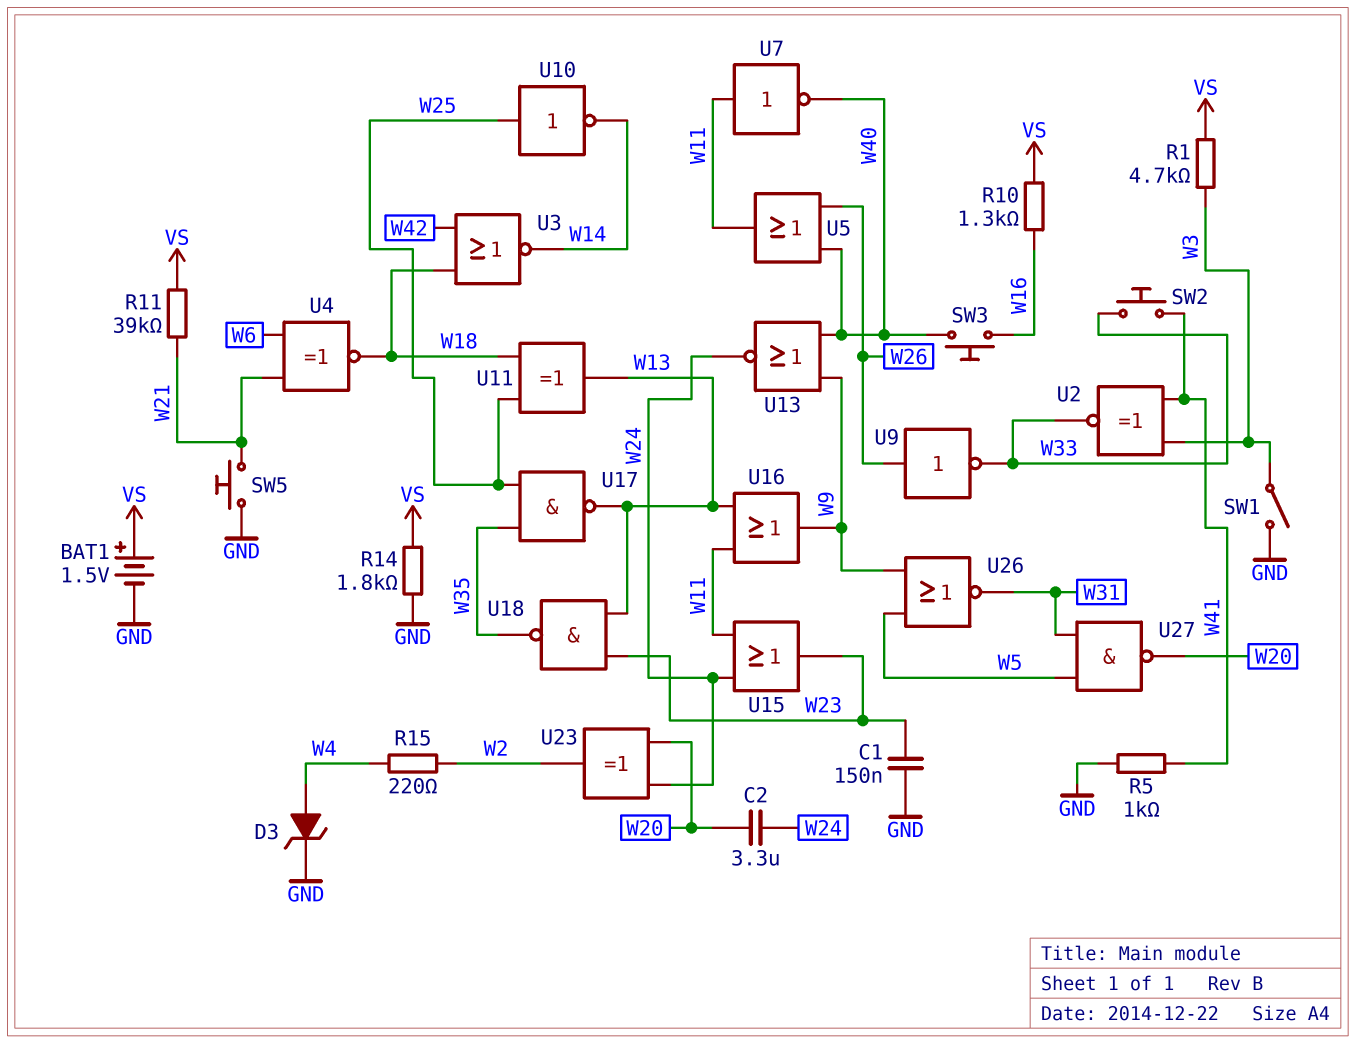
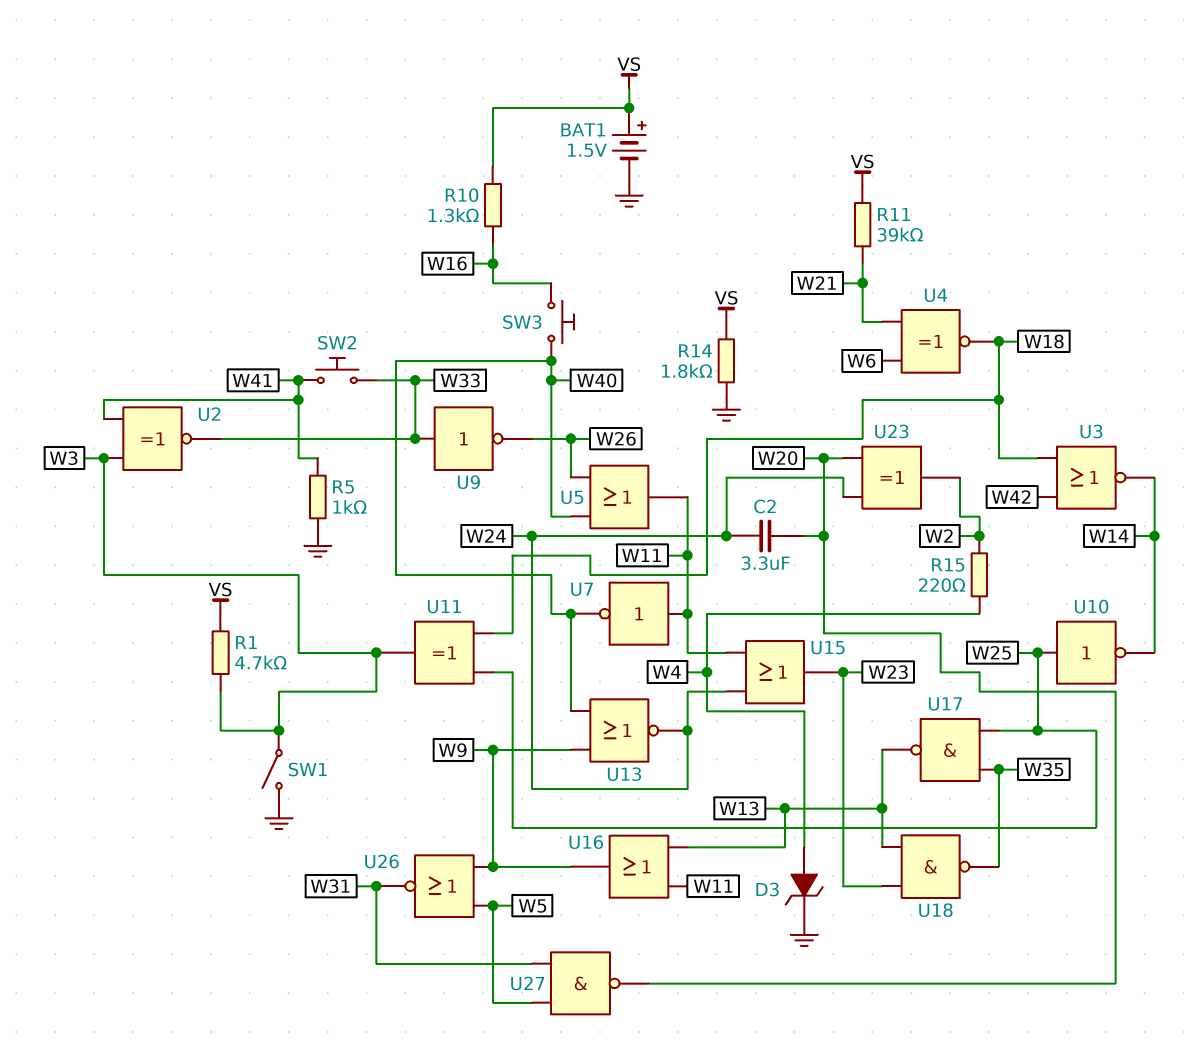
C1: 150nF (GND, W23) -> none
SW5: button (GND, W21) -> none
U9: NOT (in W26, out W33) -> NOT (in W33, out W26)
U11: XOR (in W18, in W25, out W13) -> XOR (in W18, in W25, out W3)

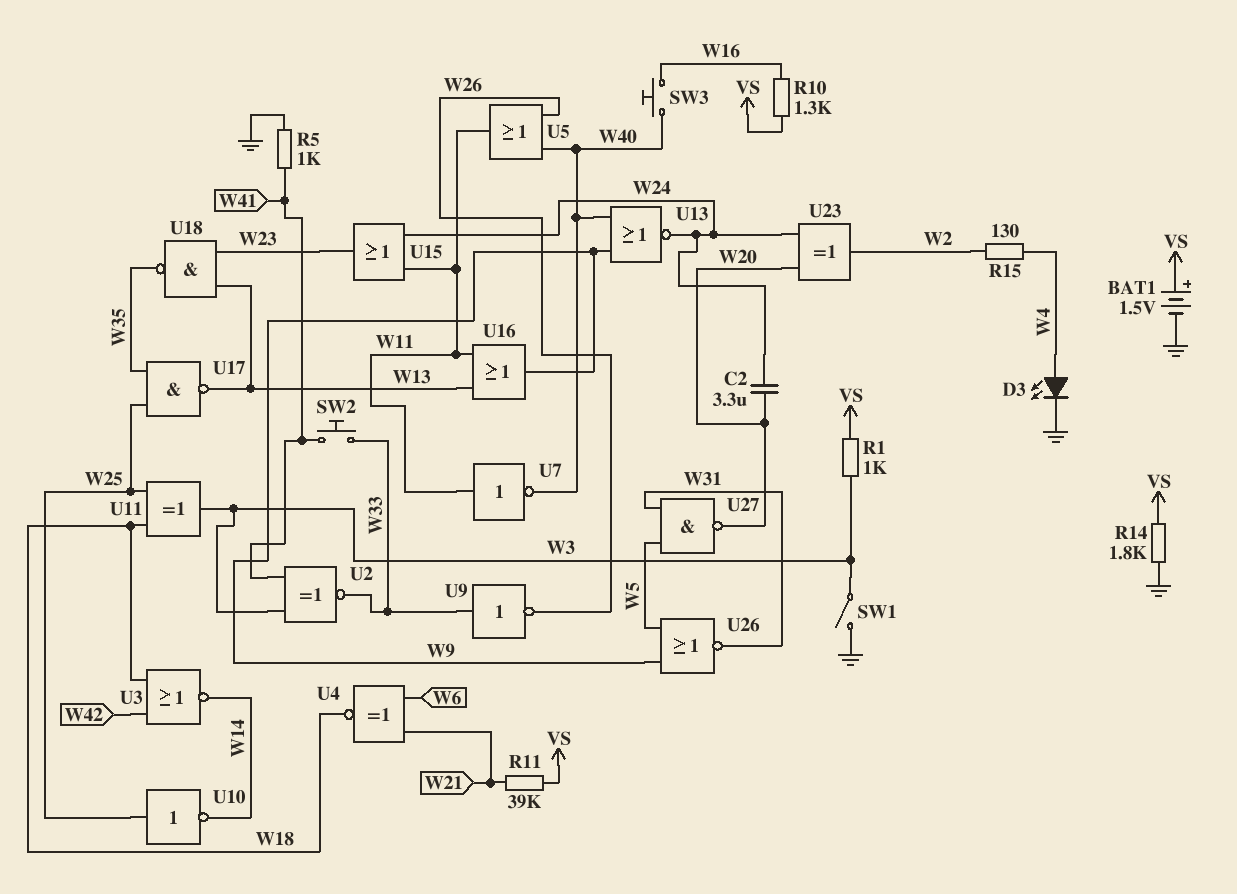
D3: zener (A W4, K GND) -> LED (A W4, K GND)
R1: 4.7k (VS, W3) -> 1k (VS, W3)
R15: 220 (W2, W4) -> 130 (W2, W4)

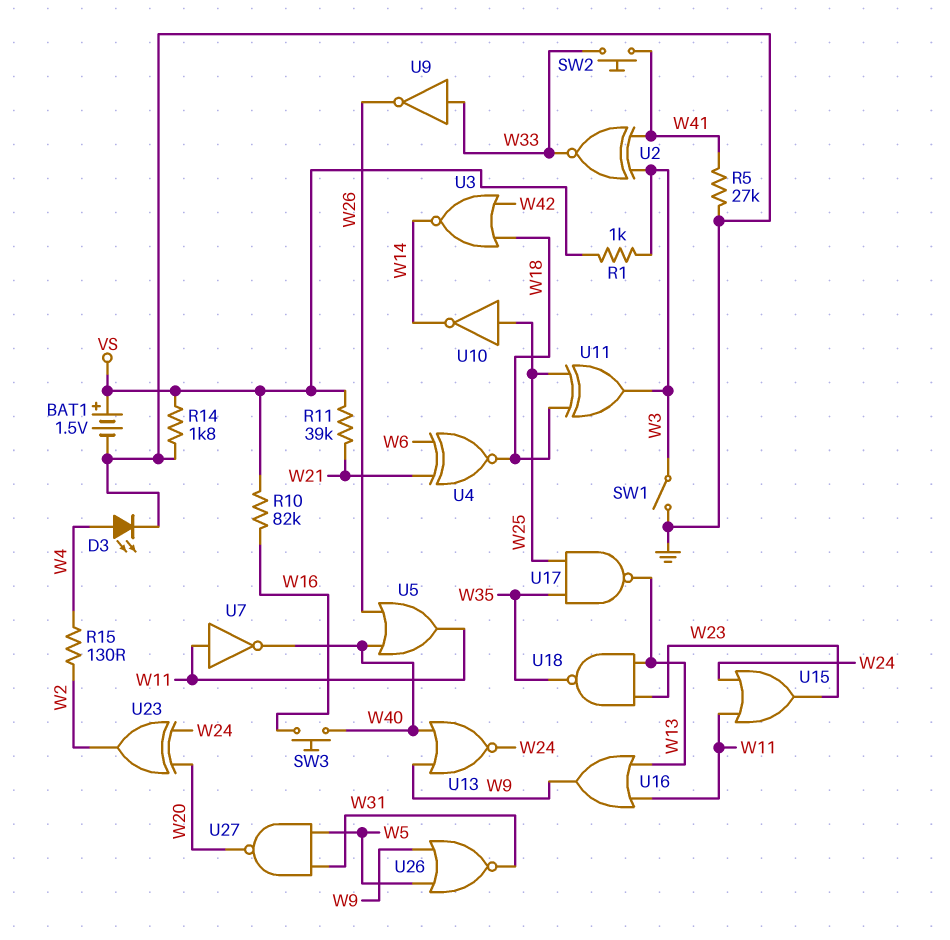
C2: 3.3uF (W20, W24) -> none
R5: 1k (GND, W41) -> 27k (GND, W41)
R10: 1.3k (VS, W16) -> 82k (VS, W16)

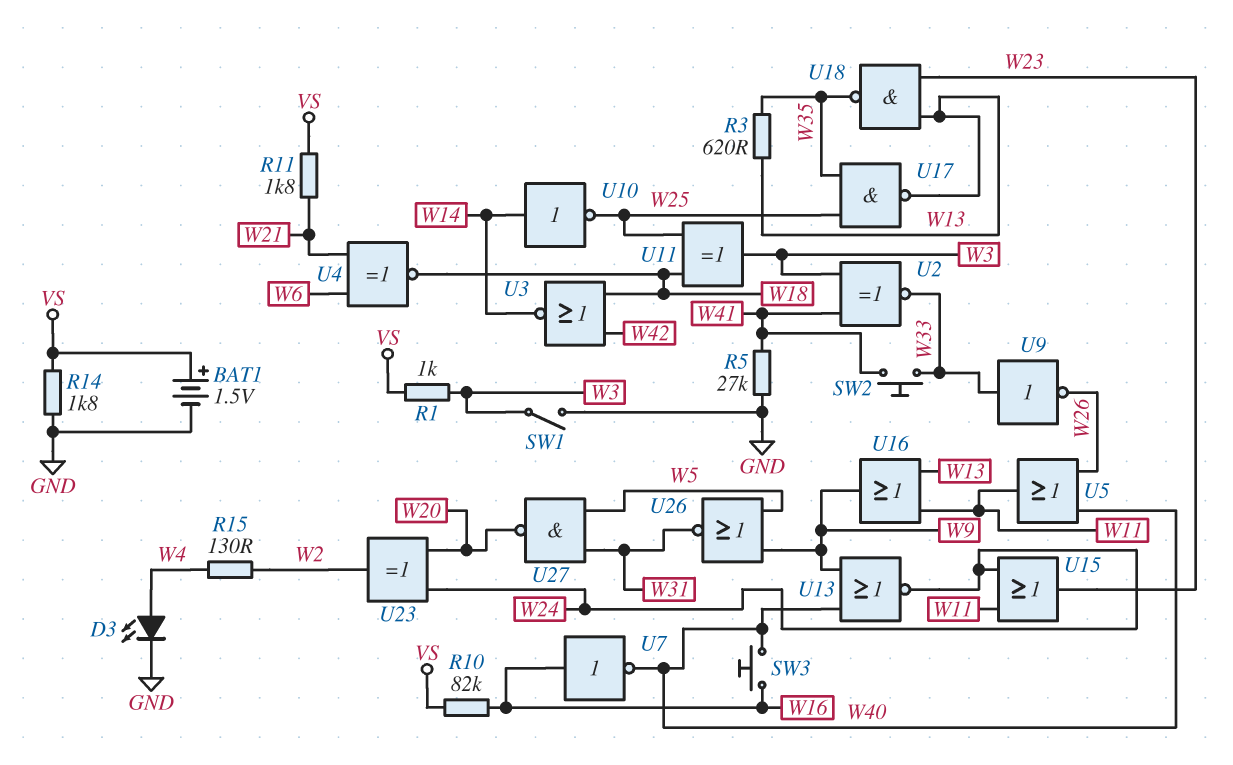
R3: none -> 620 (W13, W35)
R11: 39k (VS, W21) -> 1.8k (VS, W21)
U7: NOT (in W11, out W40) -> NOT (in W16, out W40)
U10: NOT (in W25, out W14) -> NOT (in W14, out W25)

